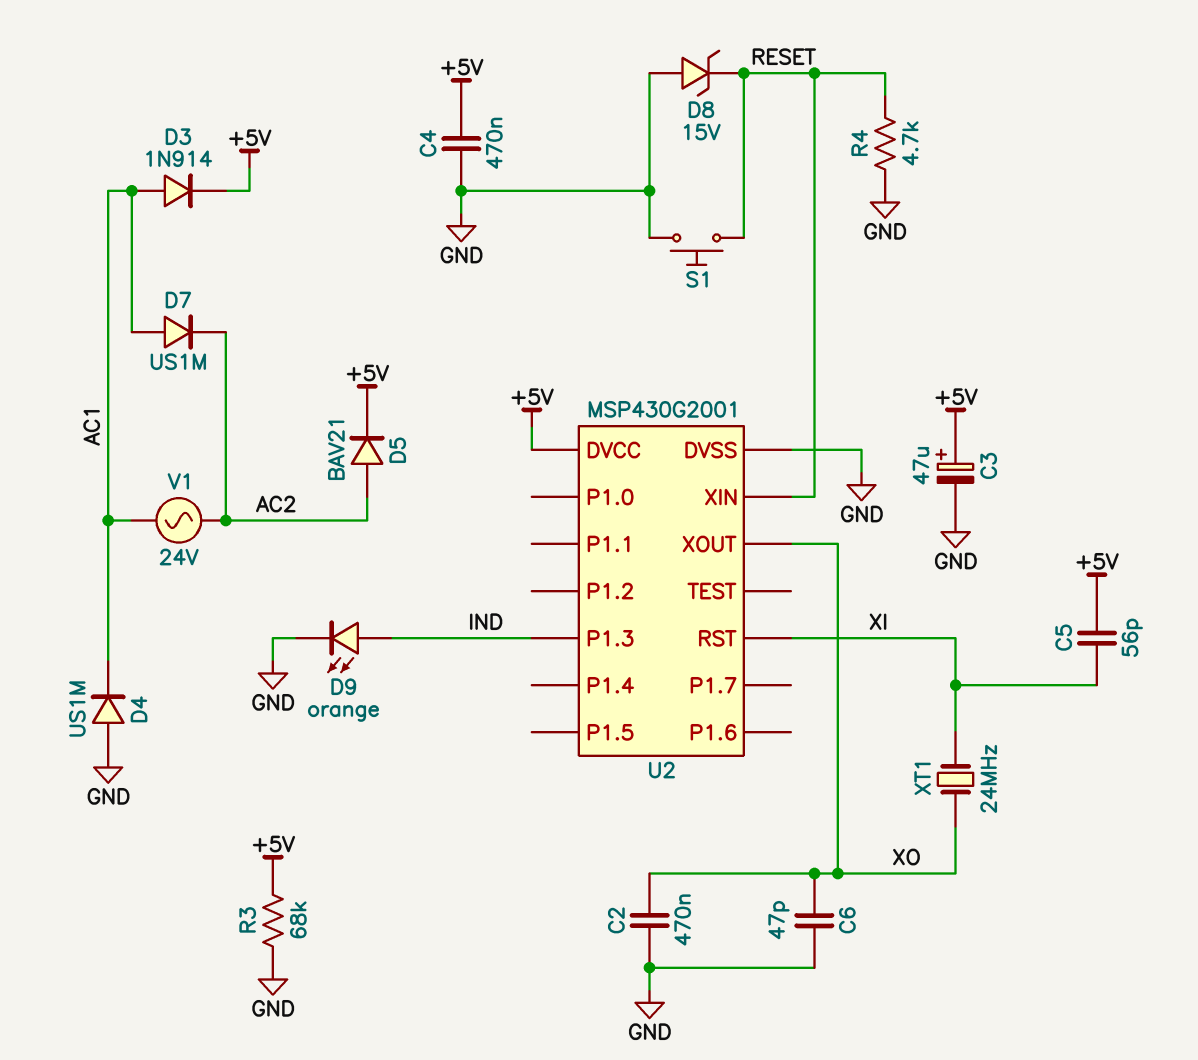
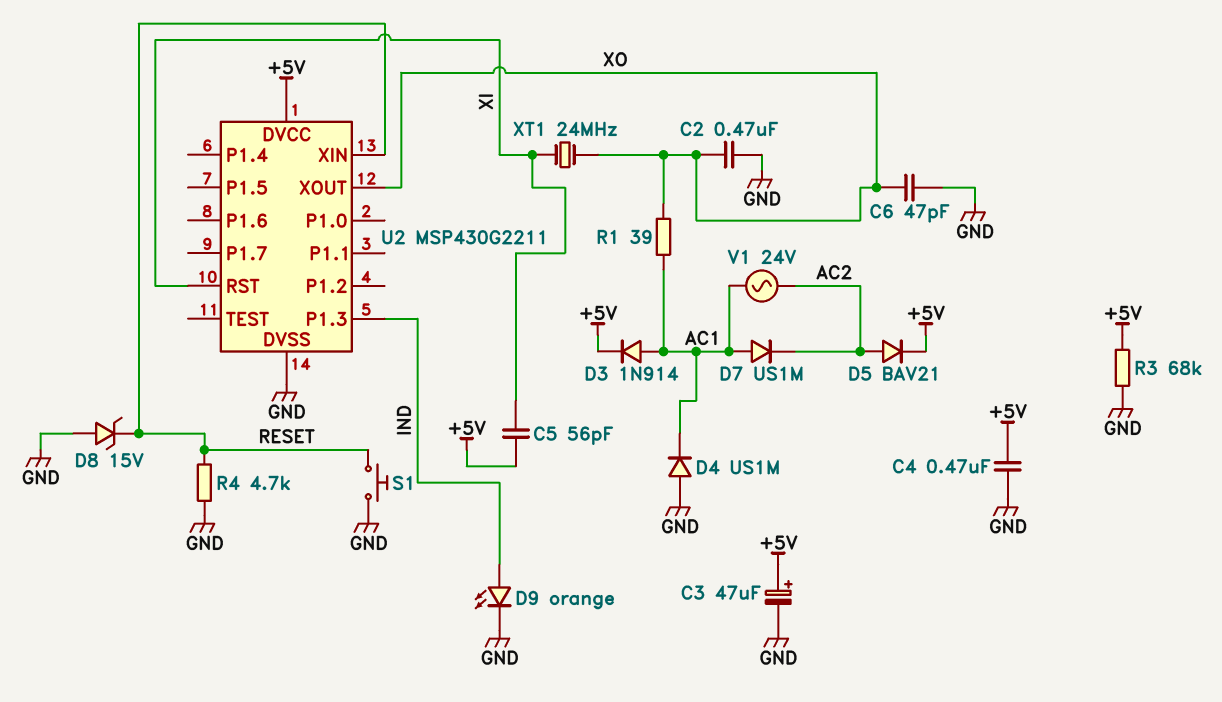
R1: none -> 39 (AC1, XO)
U2: MSP430G2001 -> MSP430G2211

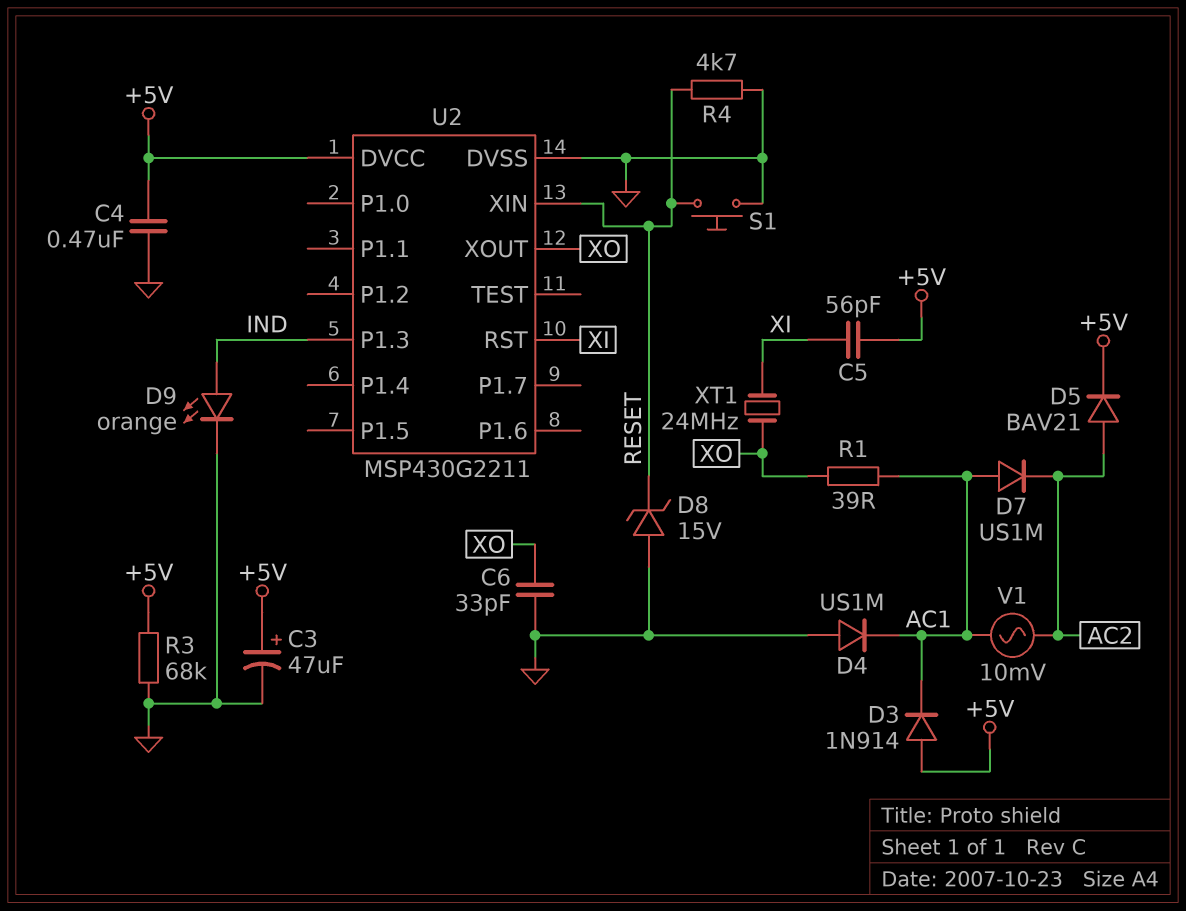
C2: 470nF (GND, XO) -> none
C6: 47pF (GND, XO) -> 33pF (GND, XO)
D3: diode 1N914 (A AC1, K +5V) -> diode 1N914 (A +5V, K AC1)
V1: AC 24V (AC1, AC2) -> AC 10mV (AC1, AC2)

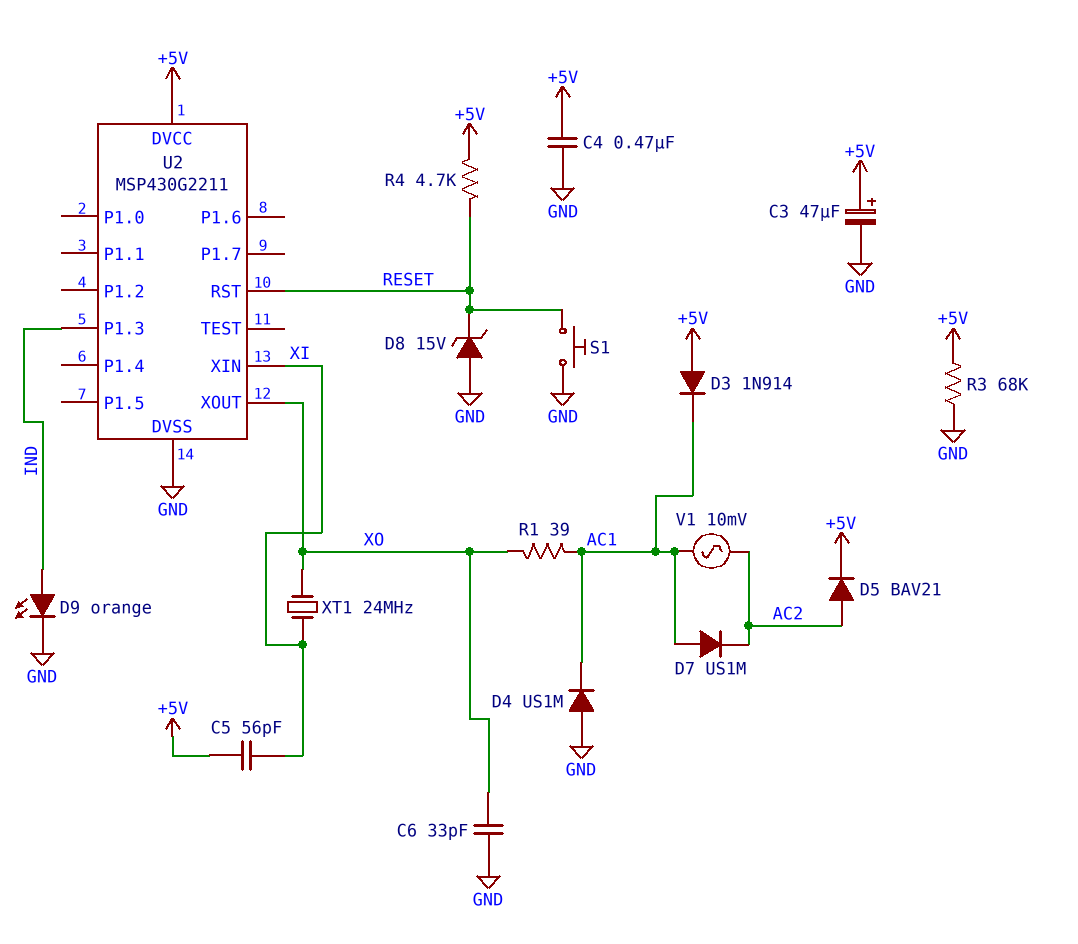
R4: 4.7k (GND, RESET) -> 4.7k (+5V, RESET)
U2 pin RST: XI -> RESET
U2 pin XIN: RESET -> XI

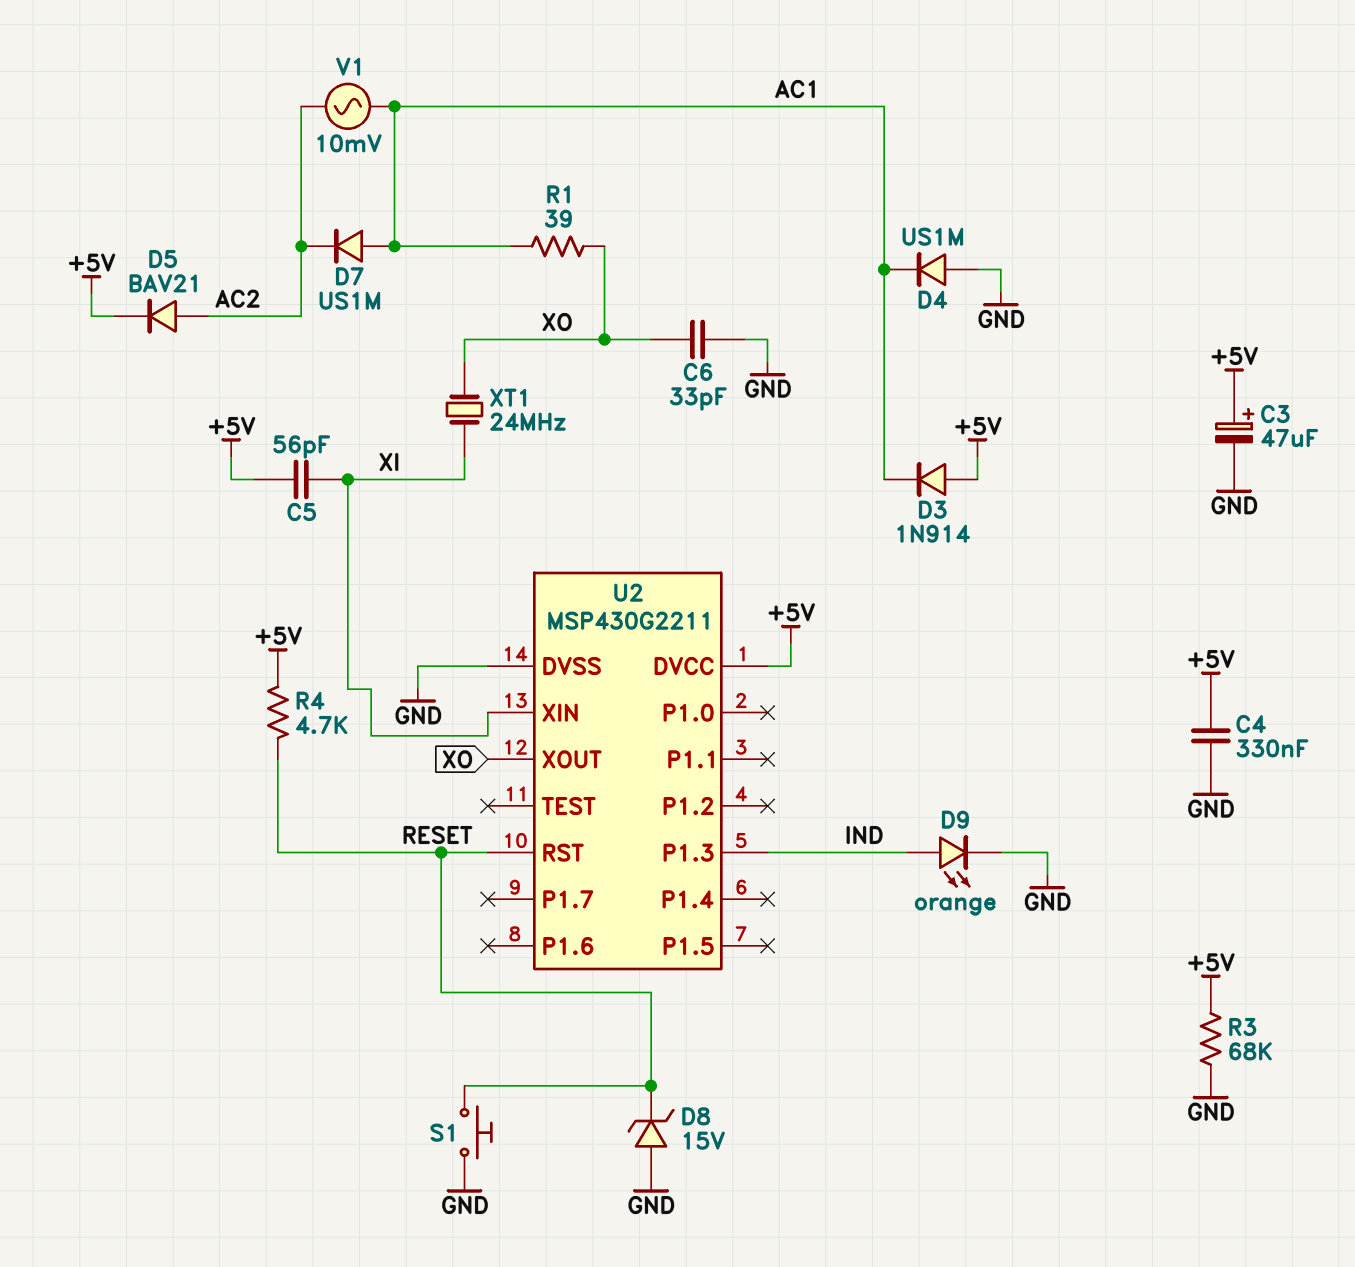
C4: 470nF (+5V, GND) -> 330nF (+5V, GND)

